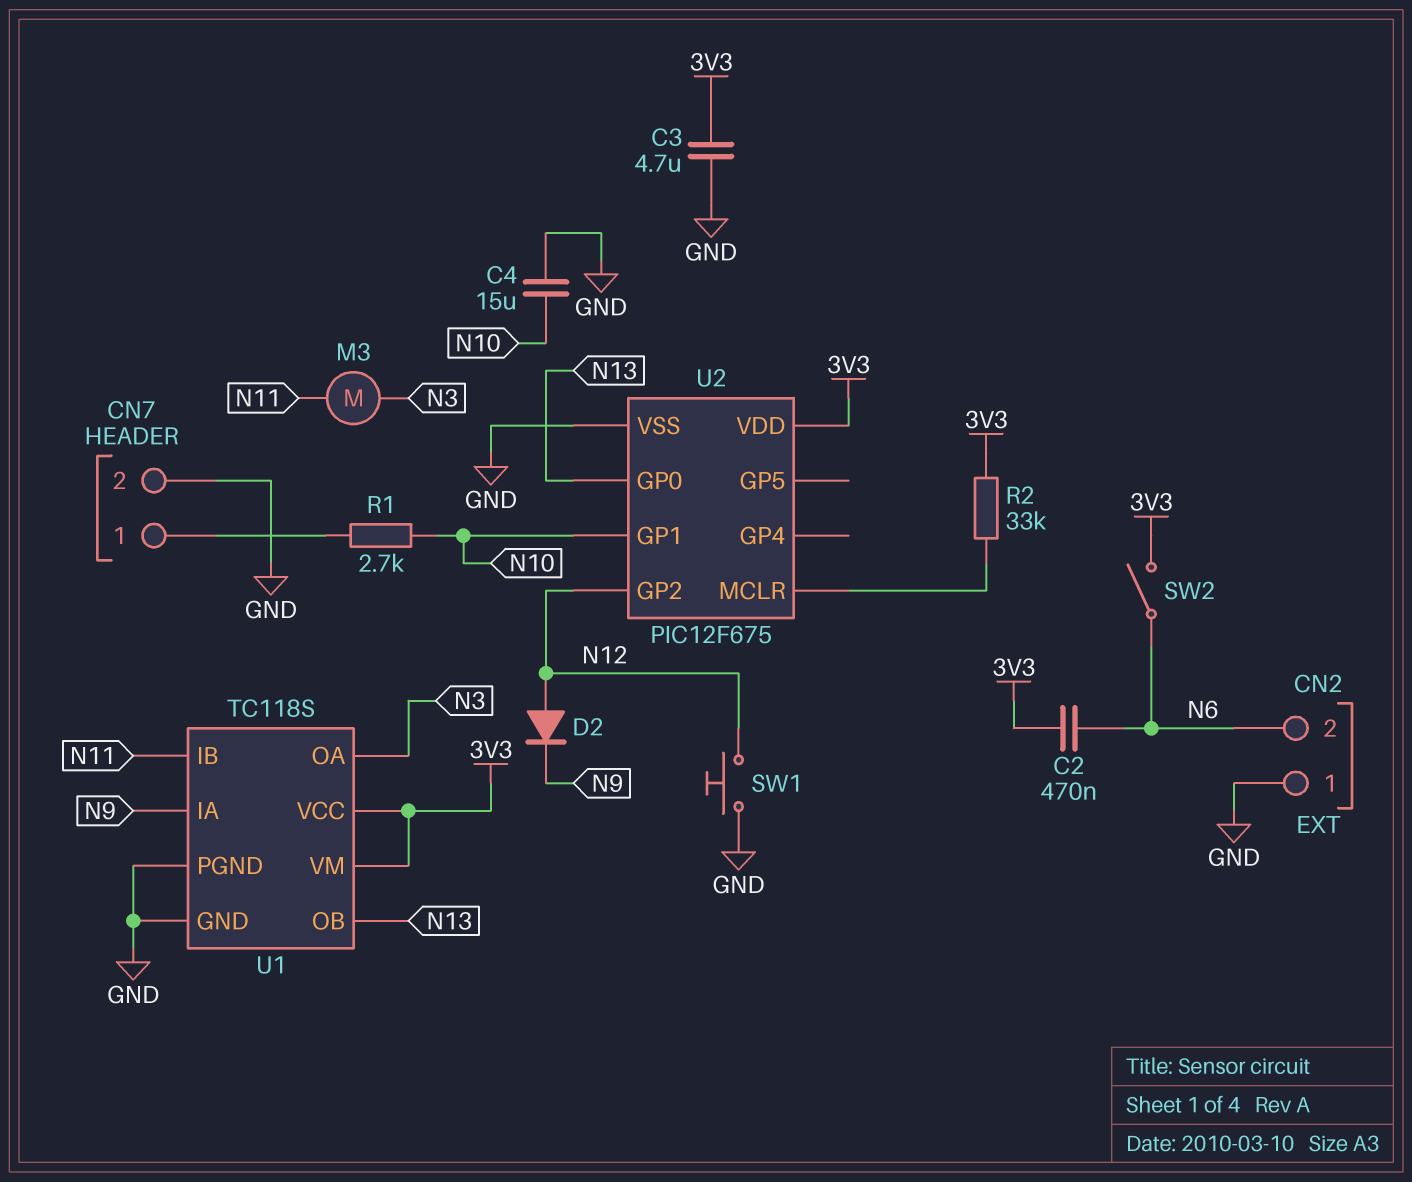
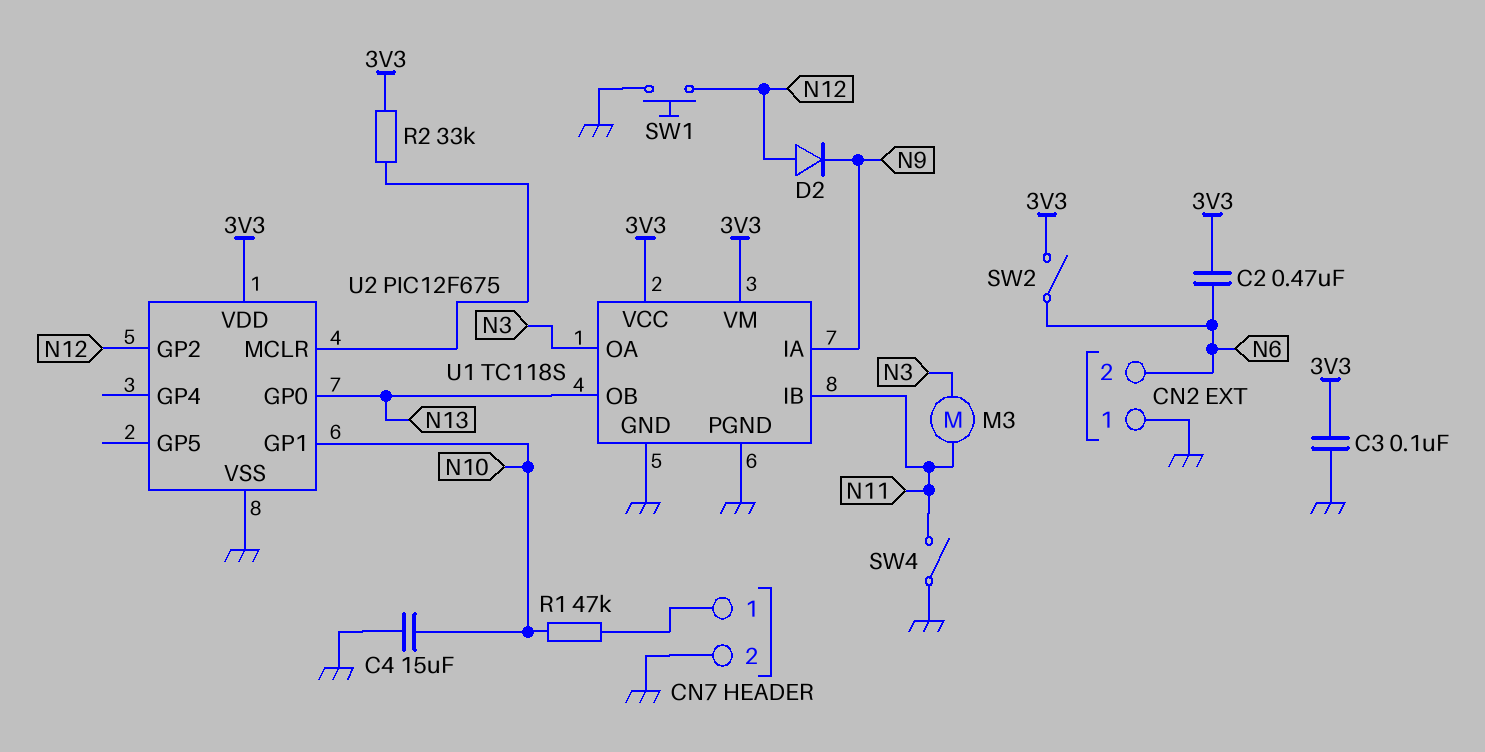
C3: 4.7uF (3V3, GND) -> 100nF (3V3, GND)
R1: 2.7k (CN7/1, N10) -> 47k (CN7/1, N10)
SW4: none -> switch (GND, N11)

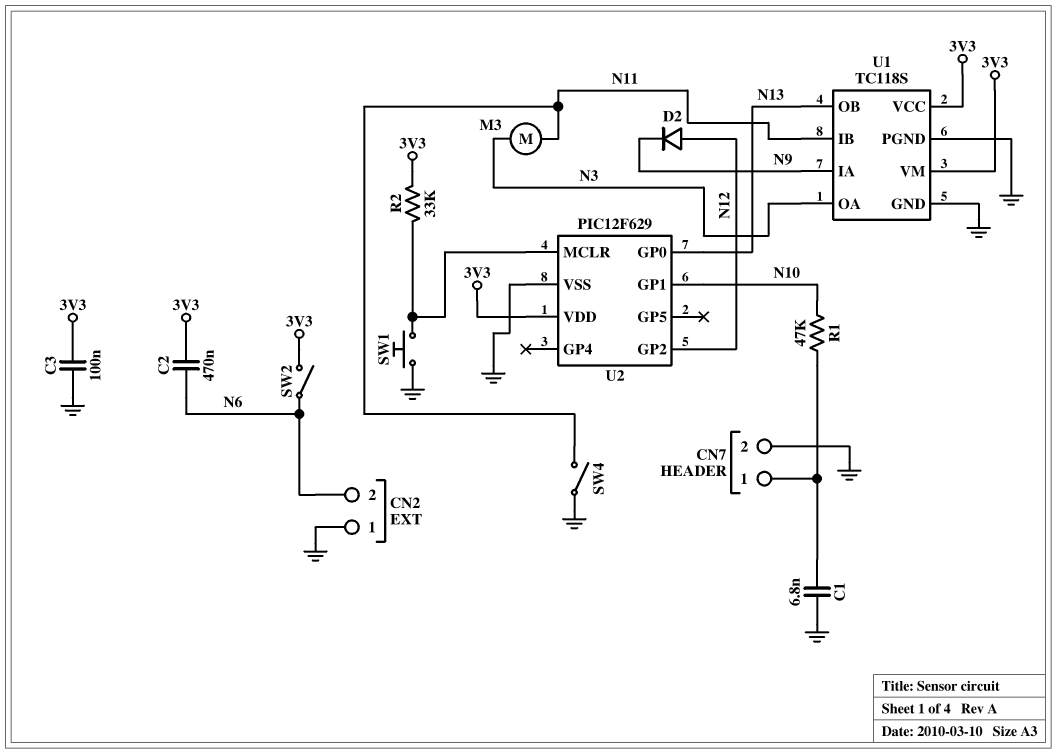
C1: none -> 6.8nF (CN7/1, GND)
C4: 15uF (GND, N10) -> none
SW1: button (GND, N12) -> button (GND, U2/MCLR)
U2: PIC12F675 -> PIC12F629

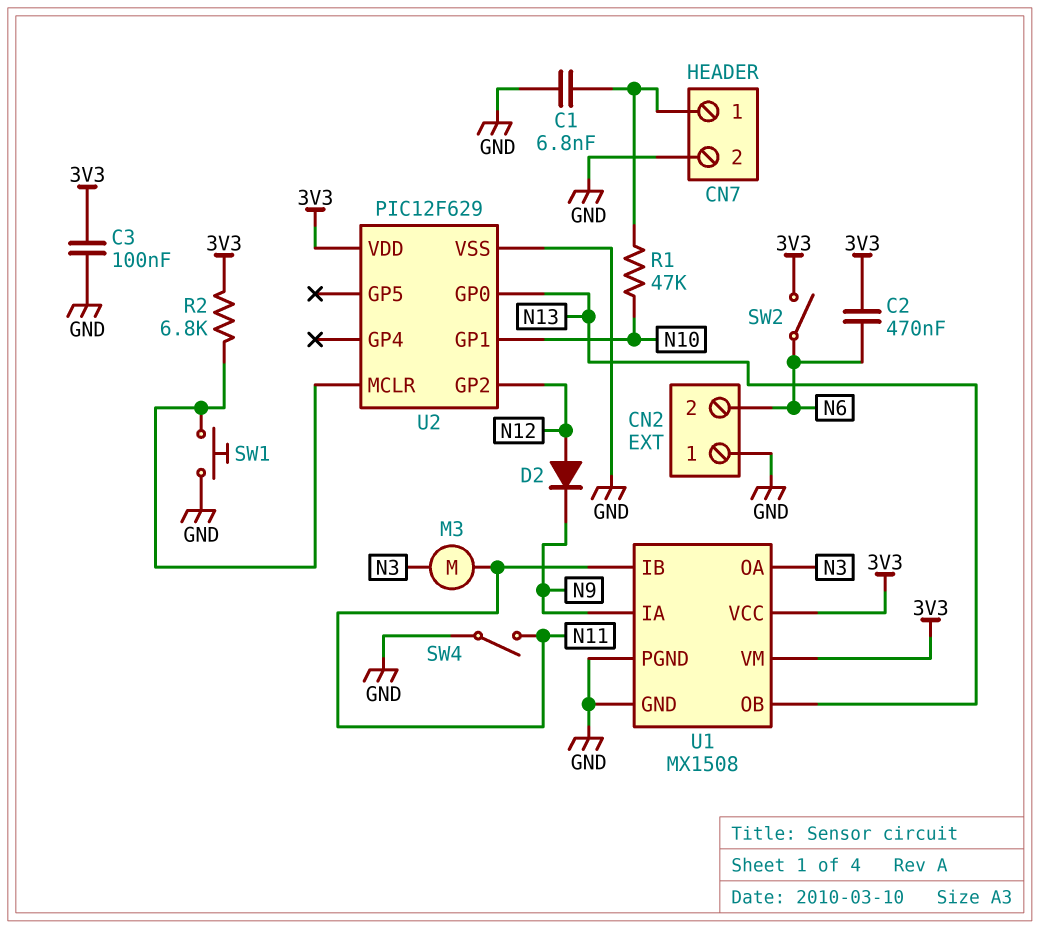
R2: 33k (3V3, U2/MCLR) -> 6.8k (3V3, U2/MCLR)
U1: TC118S -> MX1508

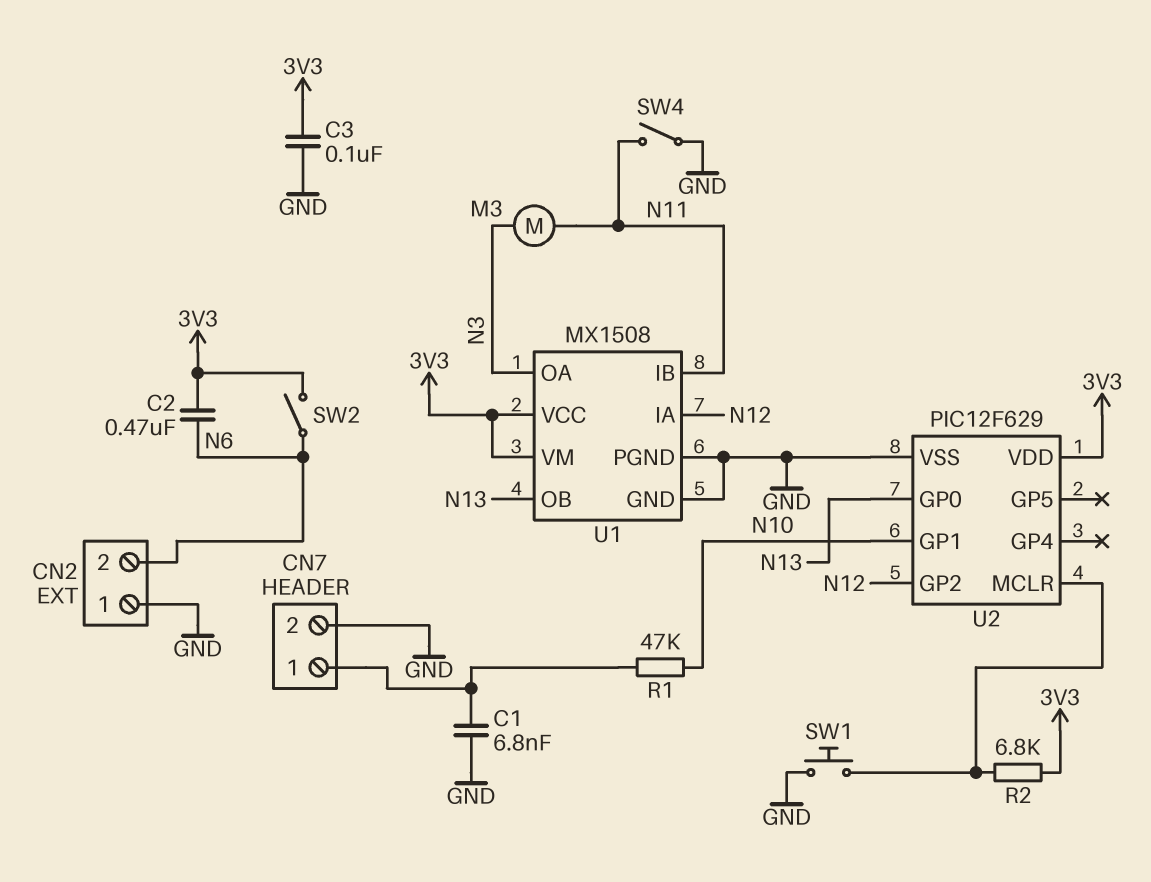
D2: diode (A N12, K N9) -> none
U1 pin IA: N9 -> N12

